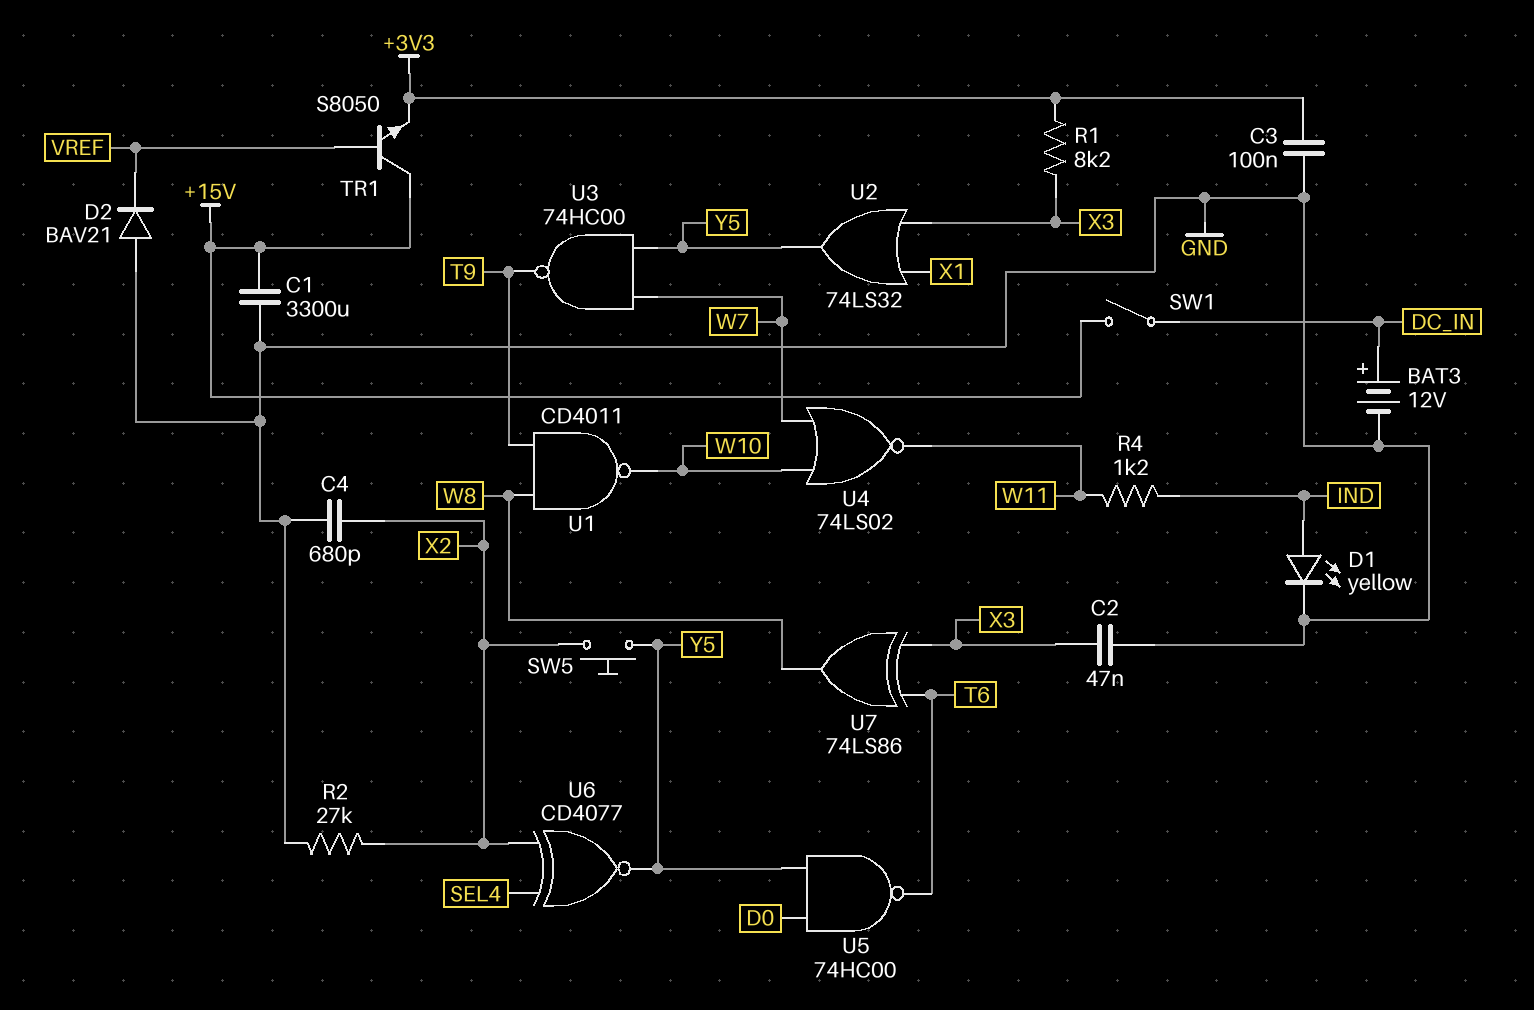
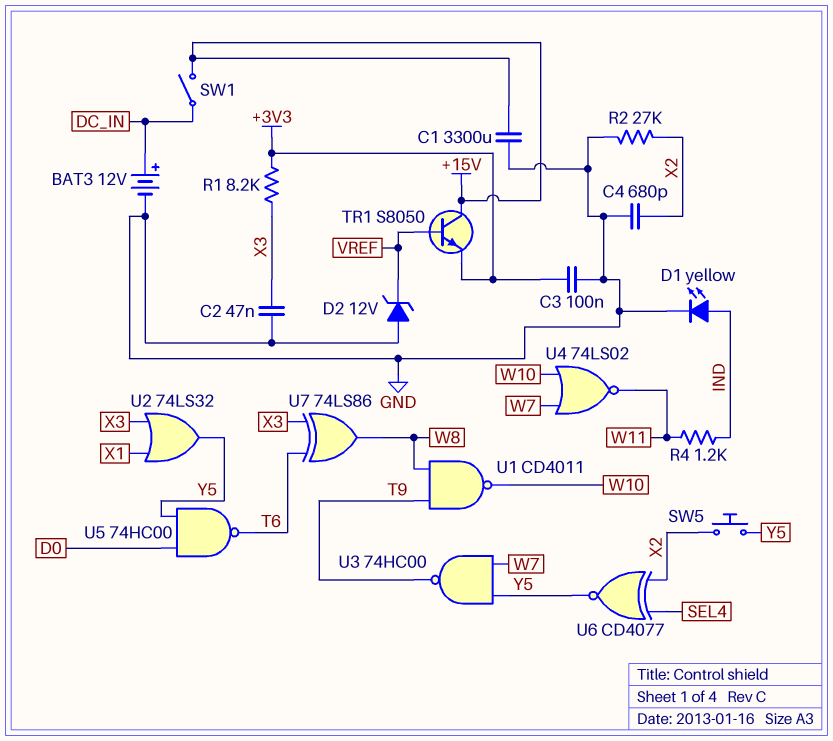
D2: diode BAV21 (A GND, K VREF) -> zener 12V (A GND, K VREF)

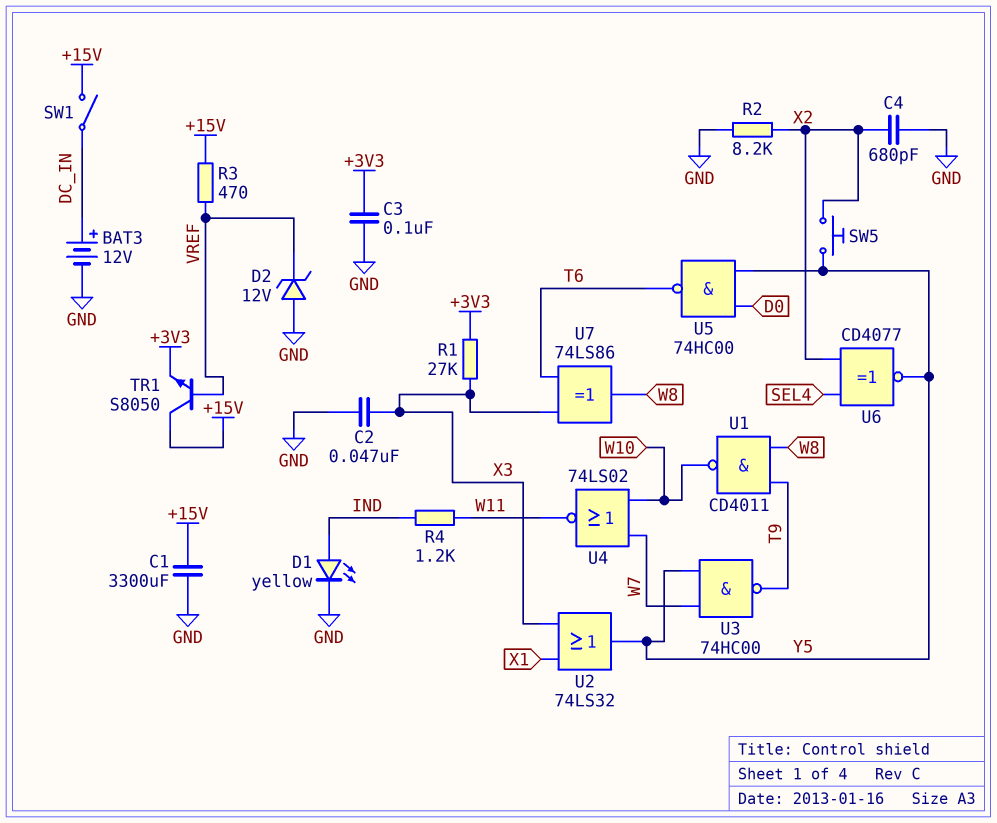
R1: 8.2k (+3V3, X3) -> 27k (+3V3, X3)
R2: 27k (GND, X2) -> 8.2k (GND, X2)
R3: none -> 470 (+15V, VREF)

